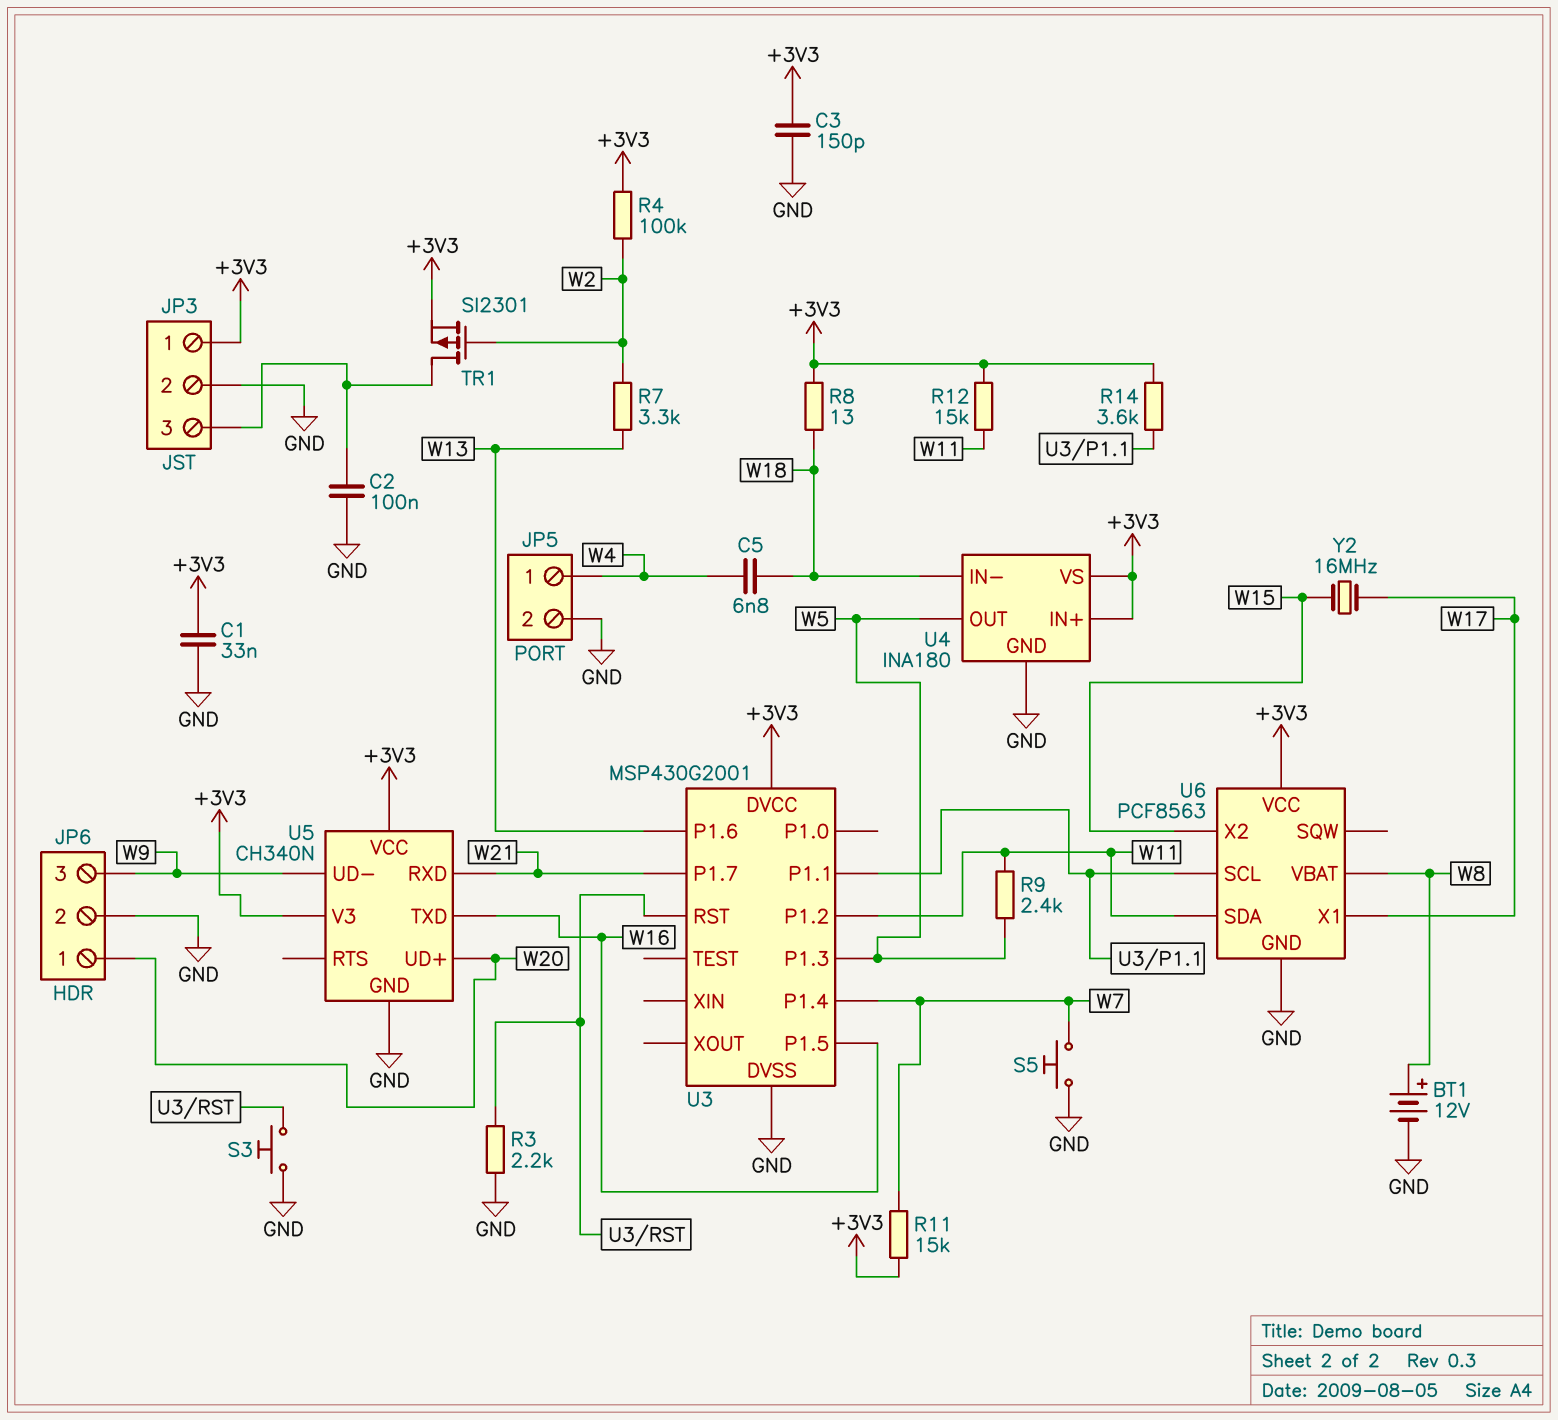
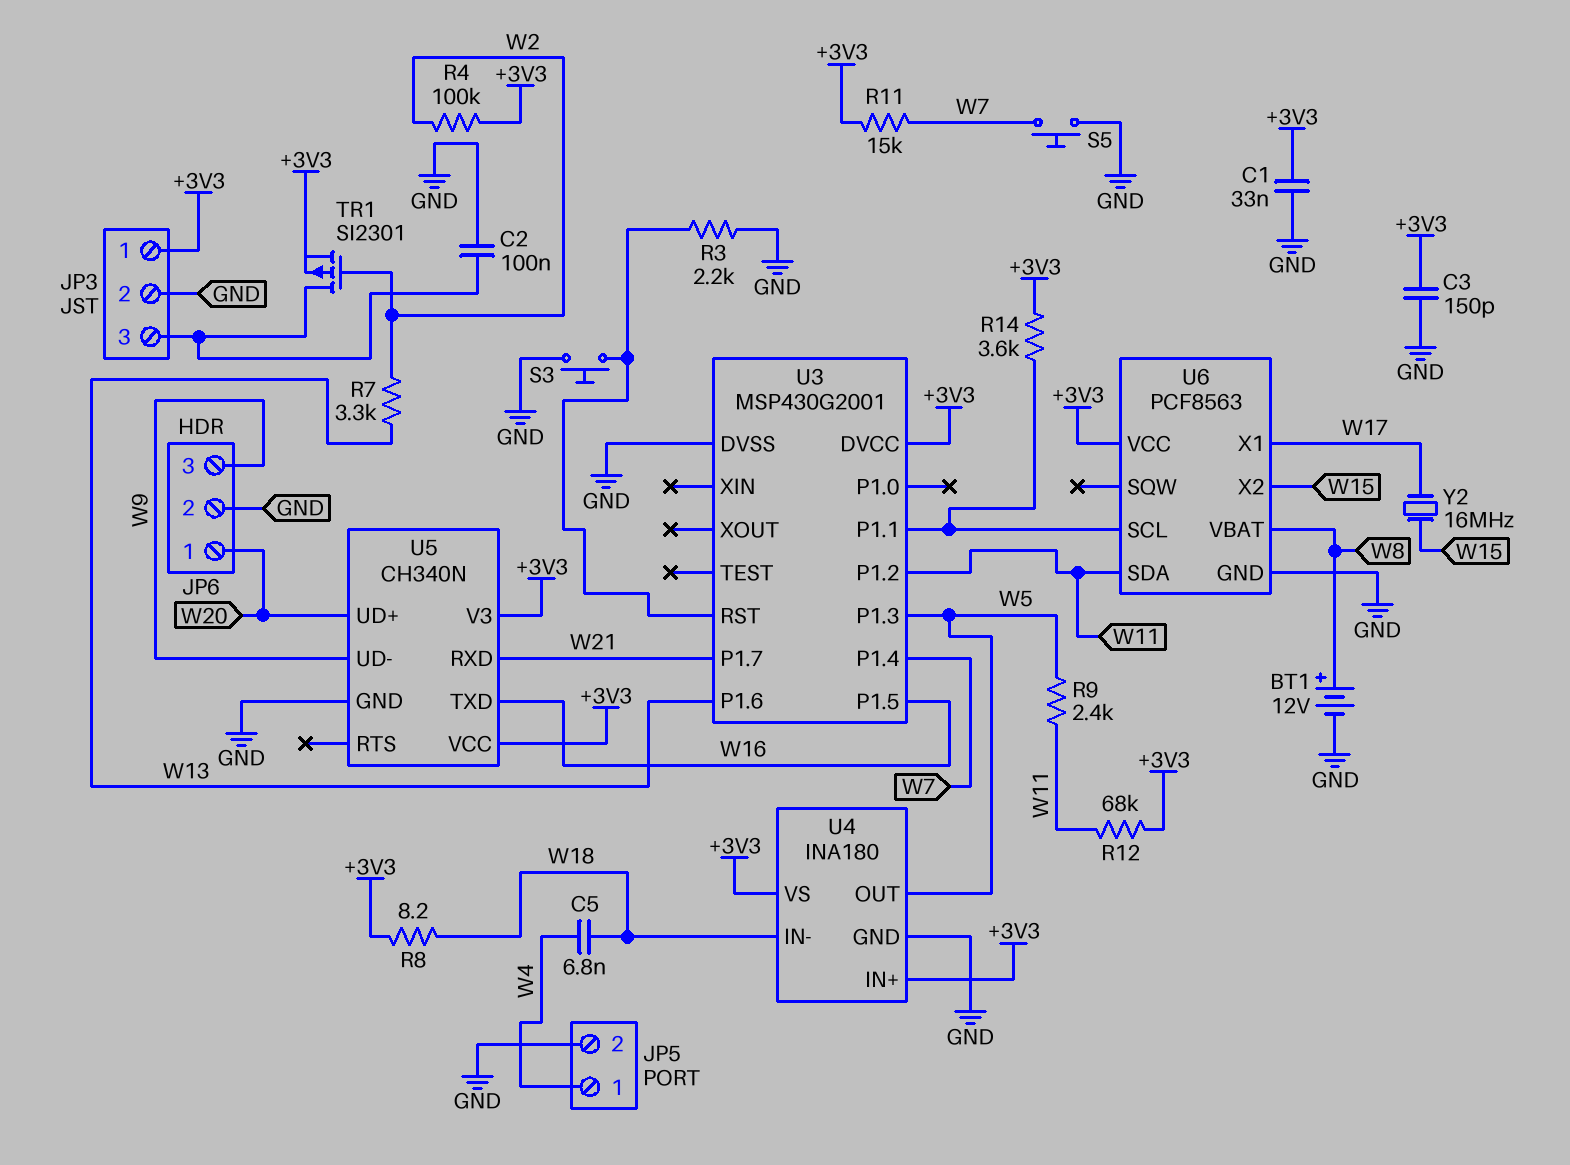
R8: 13 (+3V3, W18) -> 8.2 (+3V3, W18)
R12: 15k (+3V3, W11) -> 68k (+3V3, W11)

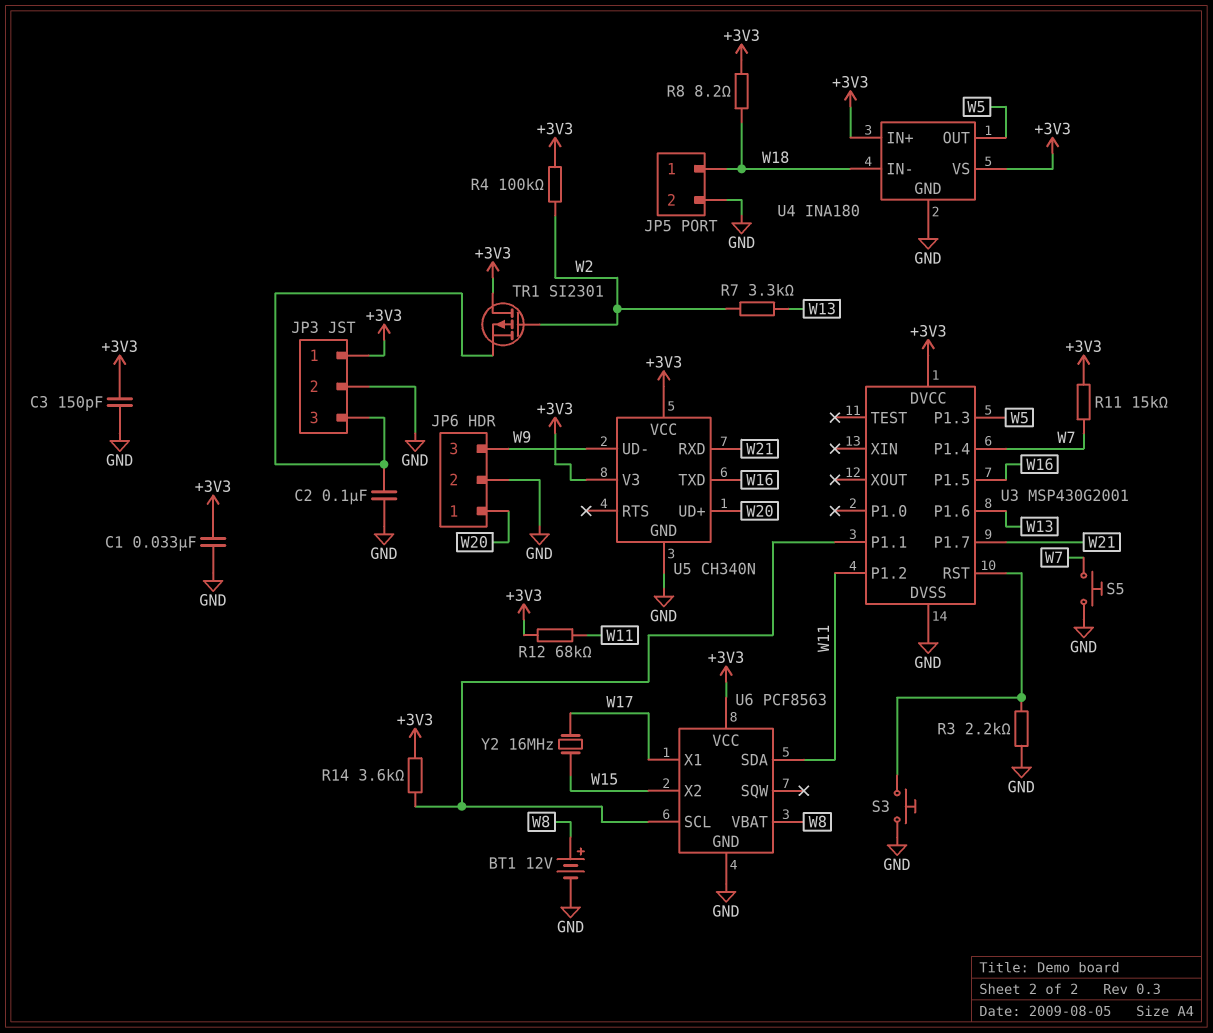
C5: 6.8nF (W4, W18) -> none
JP5 pin 1: W4 -> W18
R9: 2.4k (W5, W11) -> none
TR1: PMOS SI2301 (G W2, D JP3/3, S +3V3) -> PMOS SI2301 (G W2, D +3V3, S JP3/3)

